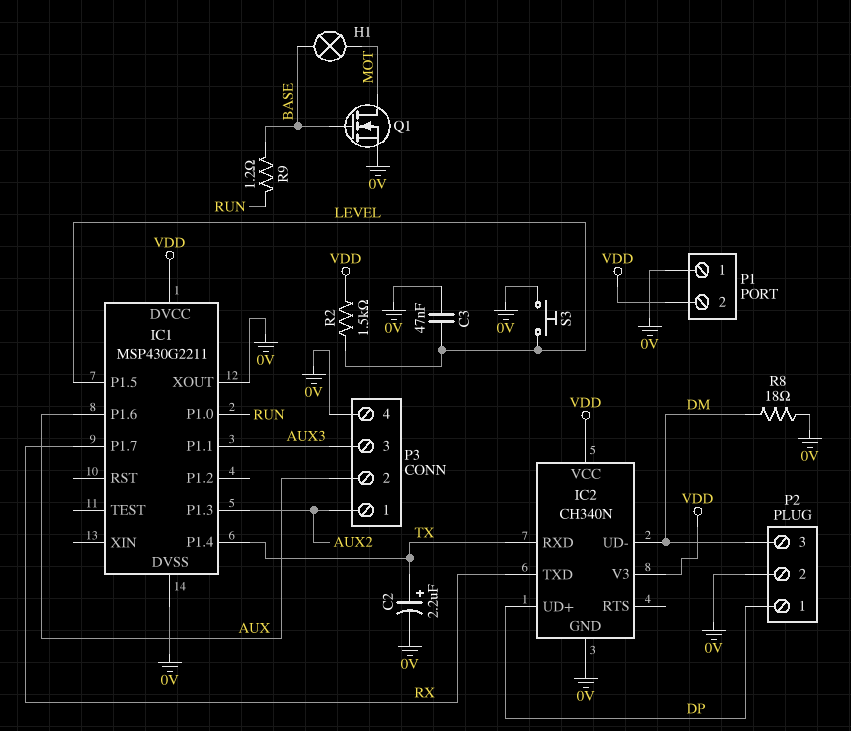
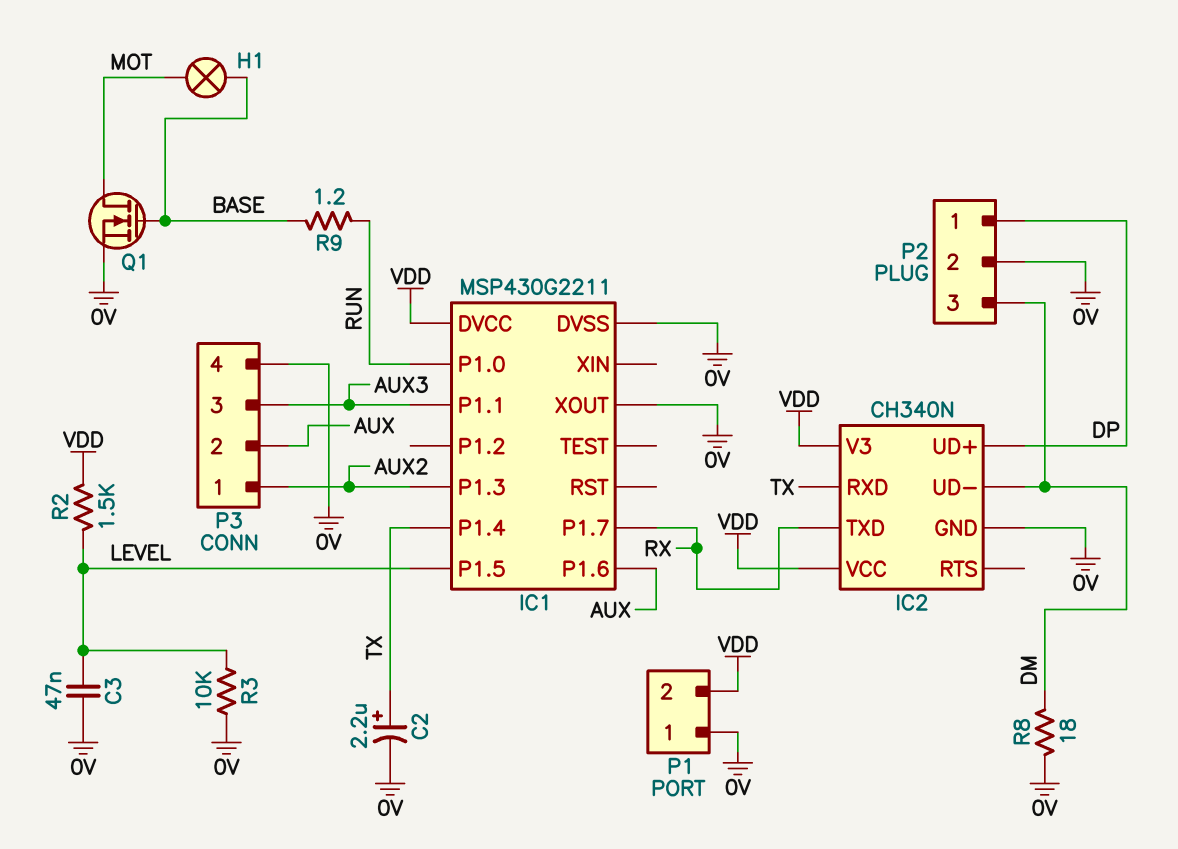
R3: none -> 10k (0V, LEVEL)
S3: button (0V, LEVEL) -> none

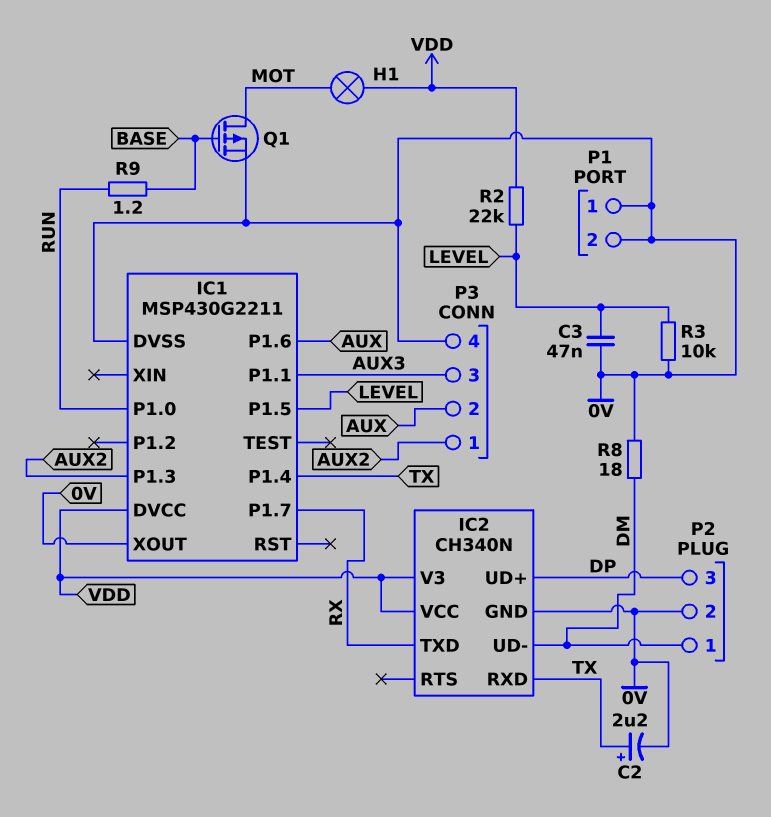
H1: lamp (BASE, MOT) -> lamp (MOT, VDD)
P1 pin 2: VDD -> 0V
P2 pin 1: DP -> DM
P2 pin 3: DM -> DP
Q1: NMOS (G BASE, D MOT, S 0V) -> PMOS (G BASE, D MOT, S 0V)
R2: 1.5k (LEVEL, VDD) -> 22k (LEVEL, VDD)

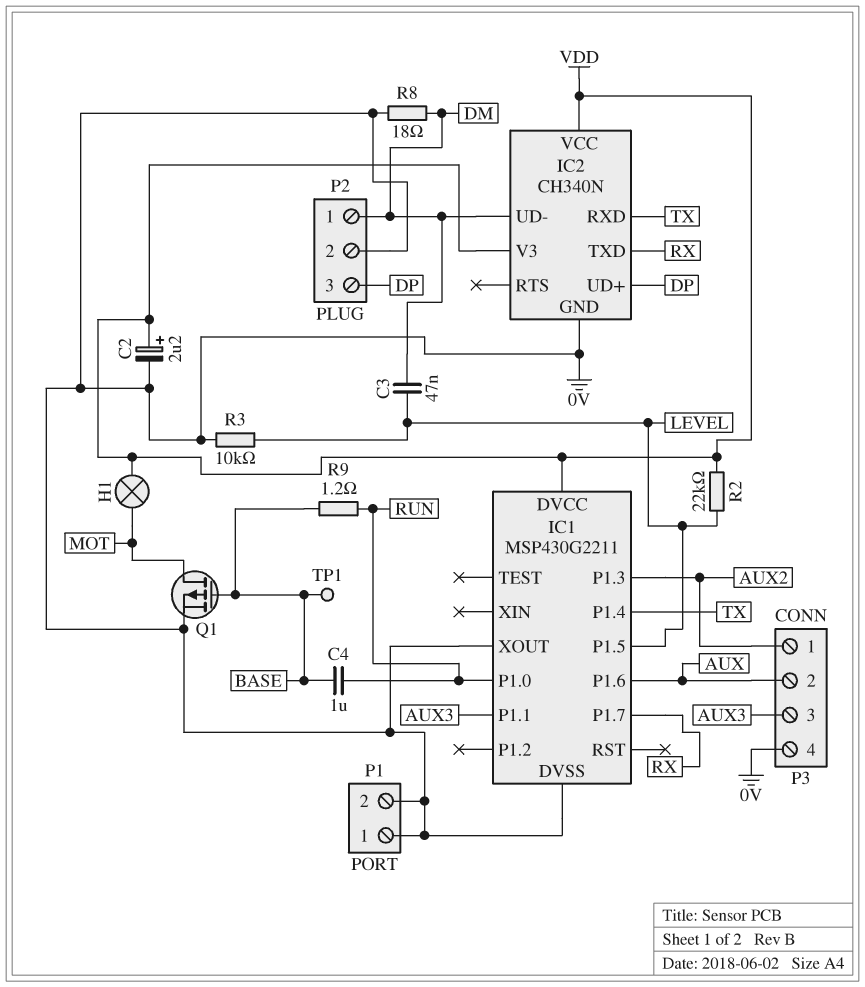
C2: 2.2uF (plus TX, minus 0V) -> 2.2uF (plus VDD, minus 0V)
C3: 47nF (0V, LEVEL) -> 47nF (DM, LEVEL)
C4: none -> 1uF (BASE, RUN)
TP1: none -> test point (BASE)

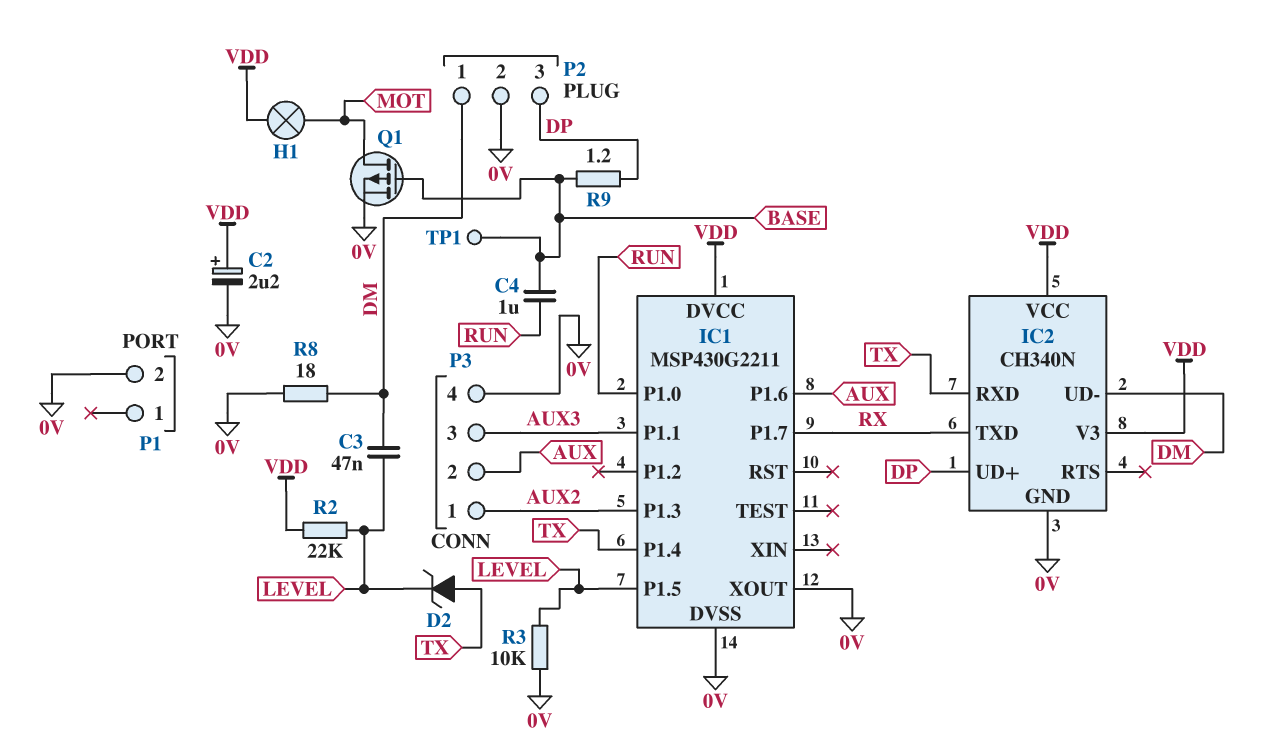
D2: none -> zener (A TX, K LEVEL)
P1 pin 1: 0V -> none
R9: 1.2 (BASE, RUN) -> 1.2 (BASE, DP)

